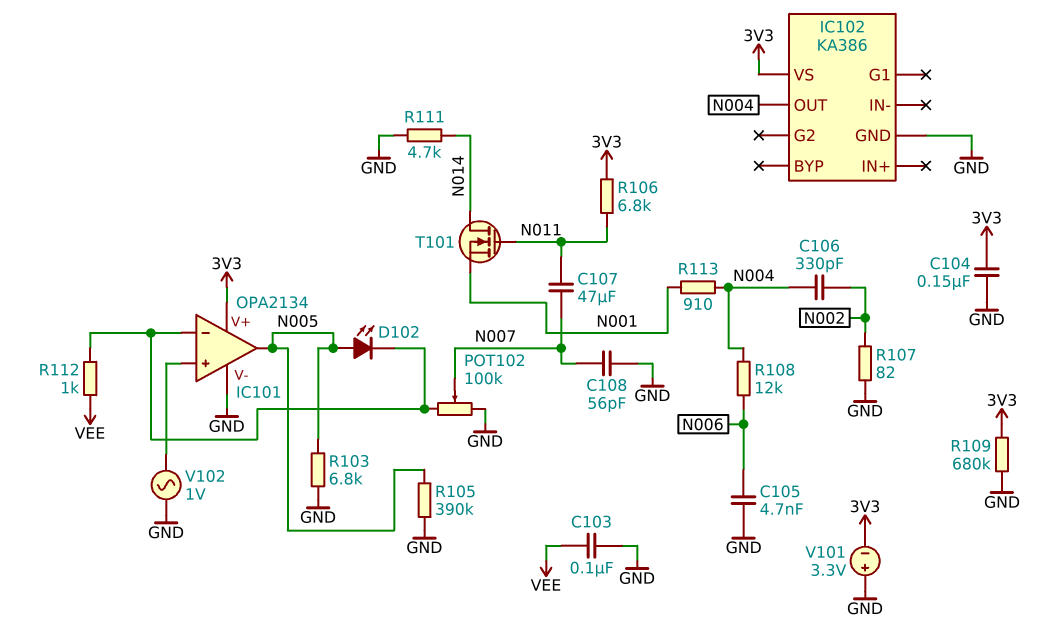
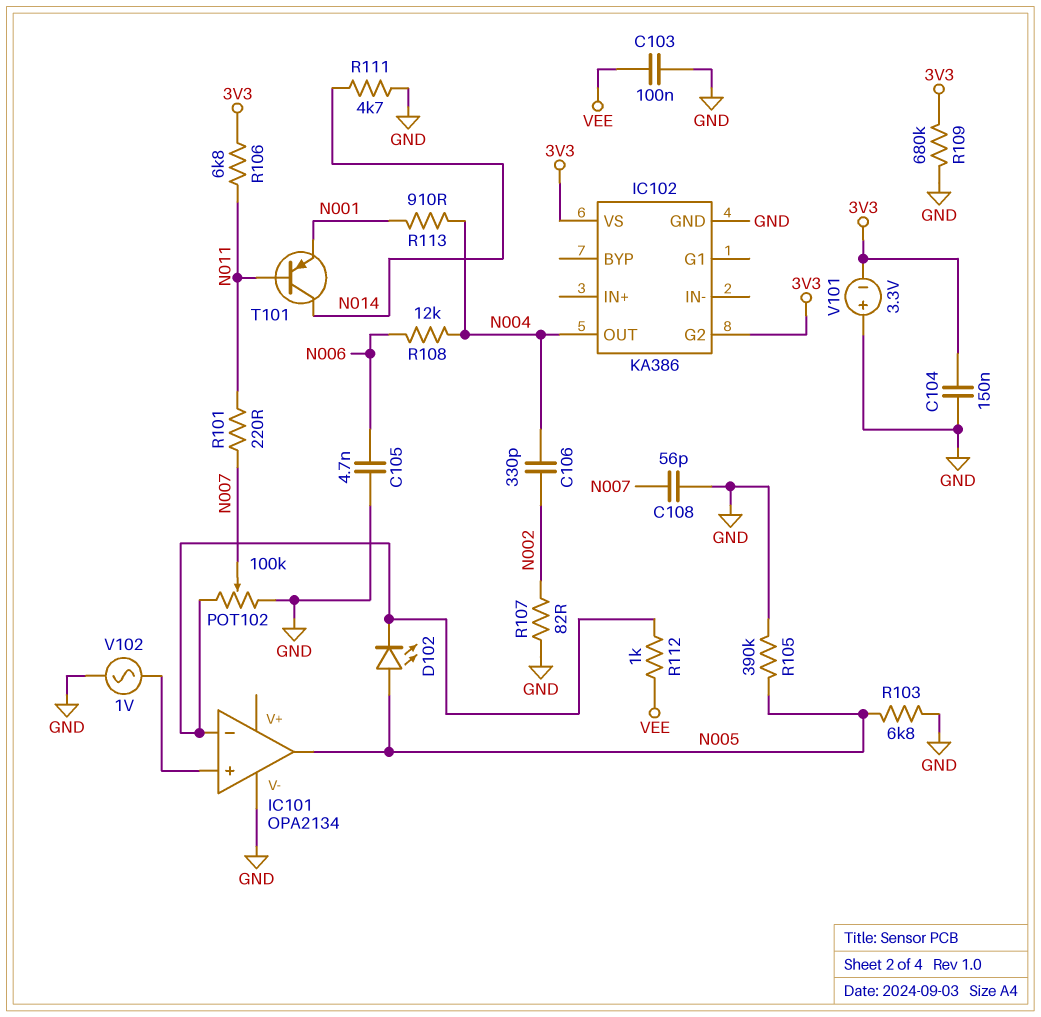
C107: 47uF (N007, N011) -> none
IC101 pin V+: 3V3 -> none
IC102 pin G2: none -> 3V3
R101: none -> 220 (N007, N011)
T101: NMOS (G N011, D N014, S N001) -> PNP (B N011, C N014, E N001)

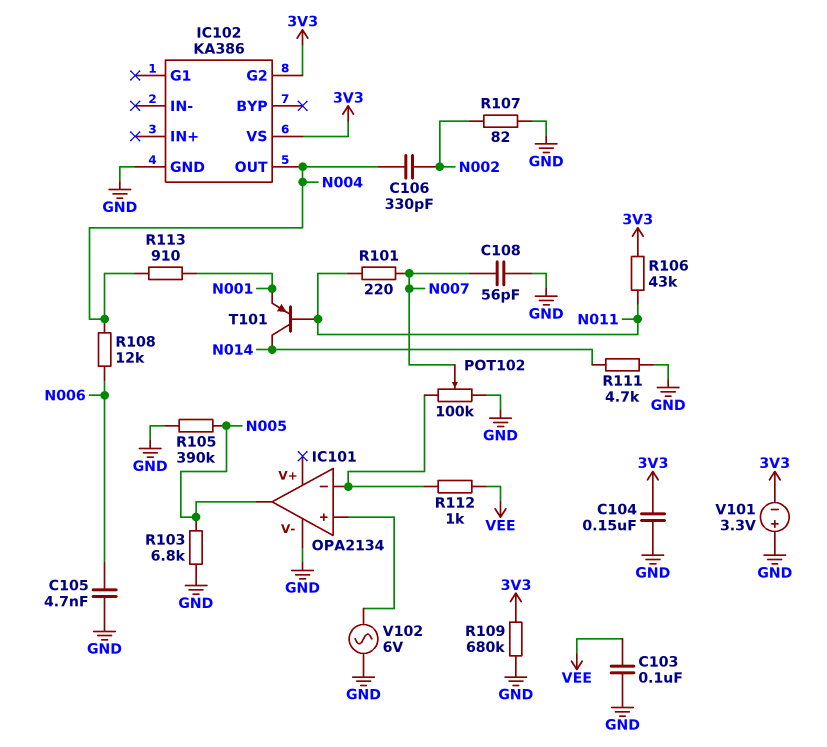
D102: LED (A N005, K IC101/in-) -> none
R106: 6.8k (3V3, N011) -> 43k (3V3, N011)
V102: AC 1V (GND, IC101/in+) -> AC 6V (GND, IC101/in+)

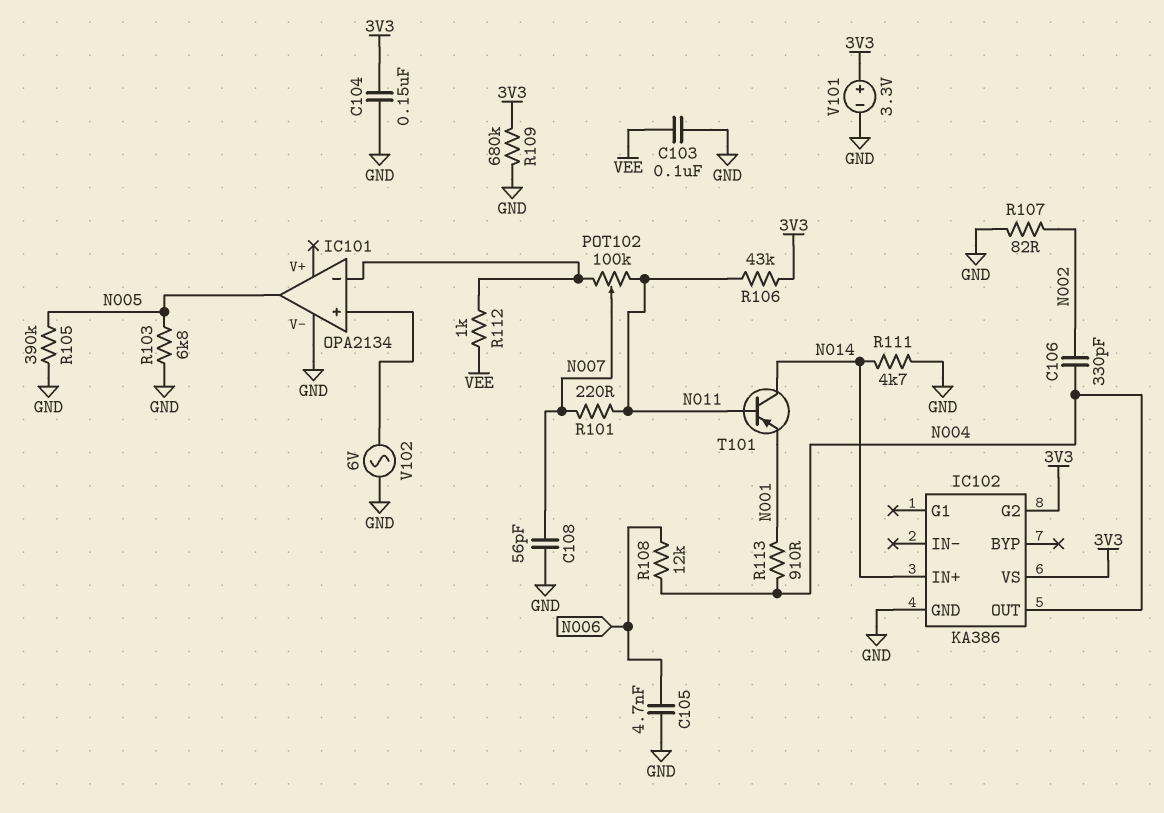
IC102 pin IN+: none -> N014
POT102: 100k (GND, IC101/in-, wiper N007) -> 100k (IC101/in-, N011, wiper N007)
V101: 3.3V (plus GND, minus 3V3) -> 3.3V (plus 3V3, minus GND)

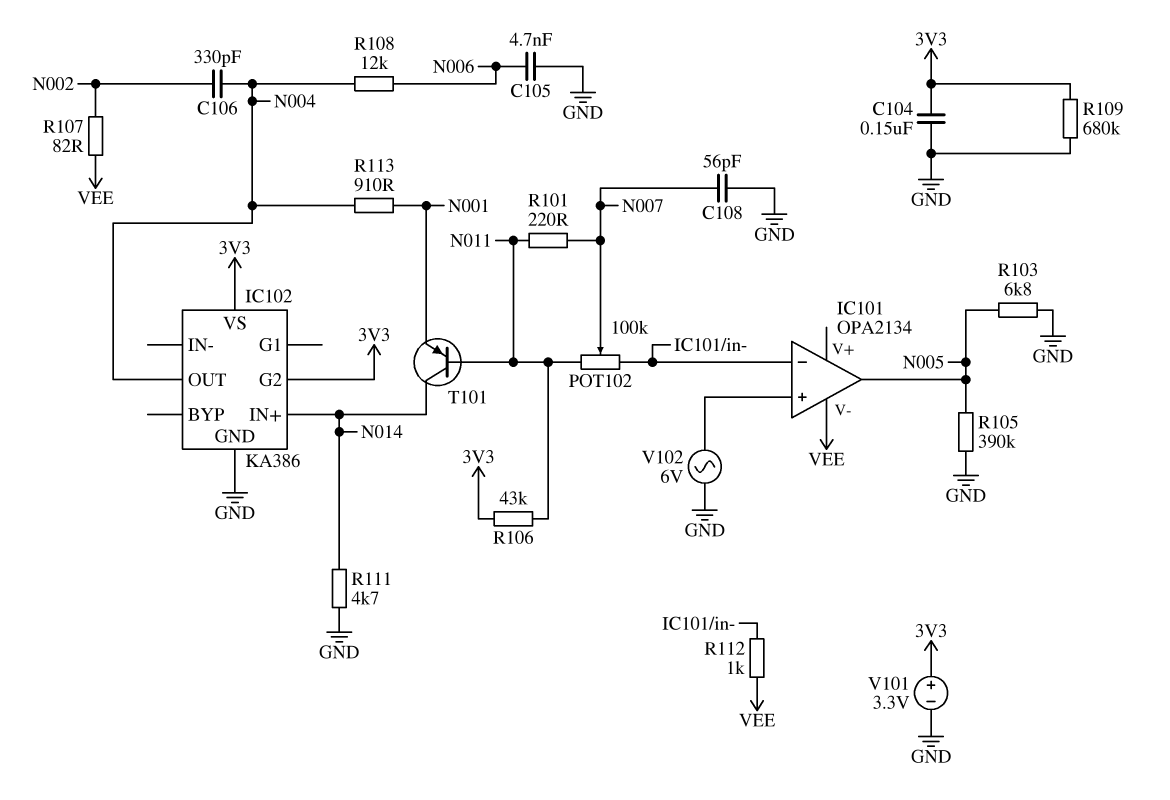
C103: 100nF (GND, VEE) -> none
IC101 pin V-: GND -> VEE
R107: 82 (GND, N002) -> 82 (N002, VEE)

